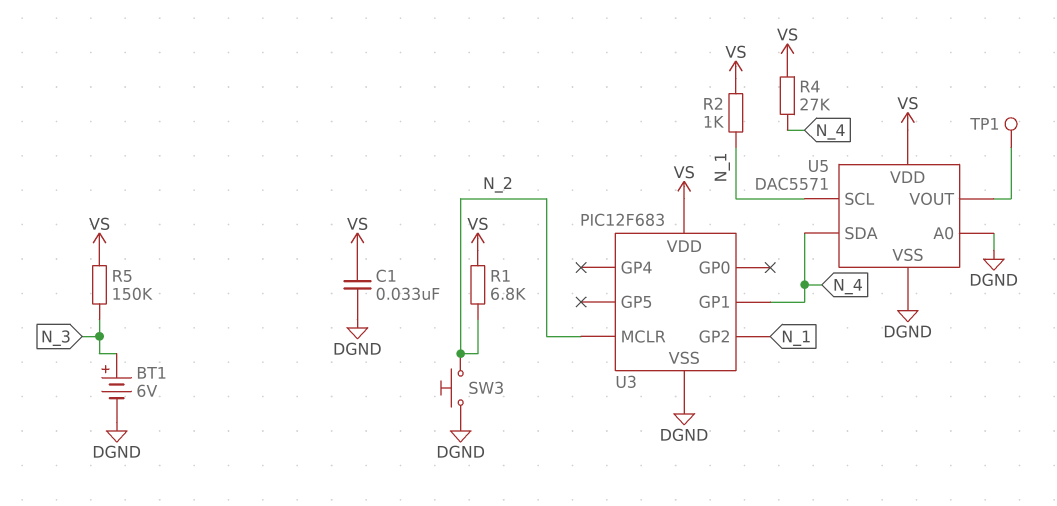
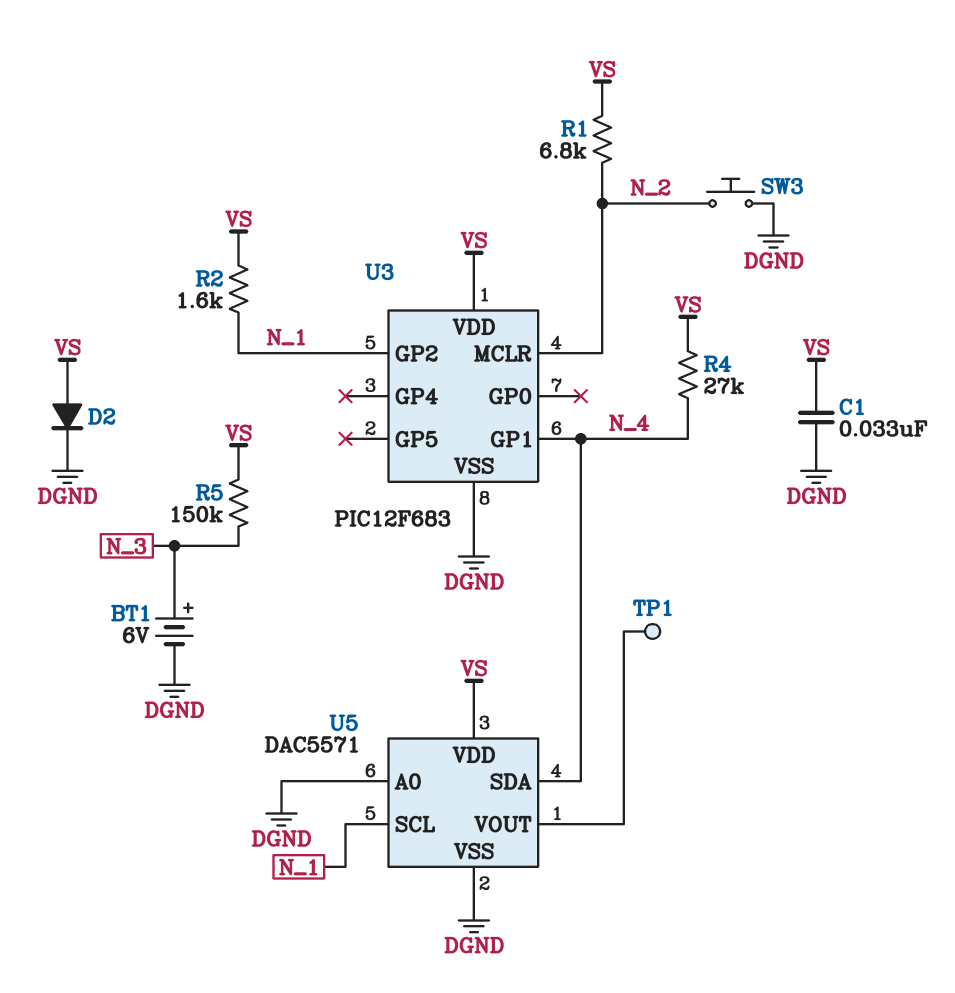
D2: none -> diode (A VS, K DGND)
R2: 1k (N_1, VS) -> 1.6k (N_1, VS)

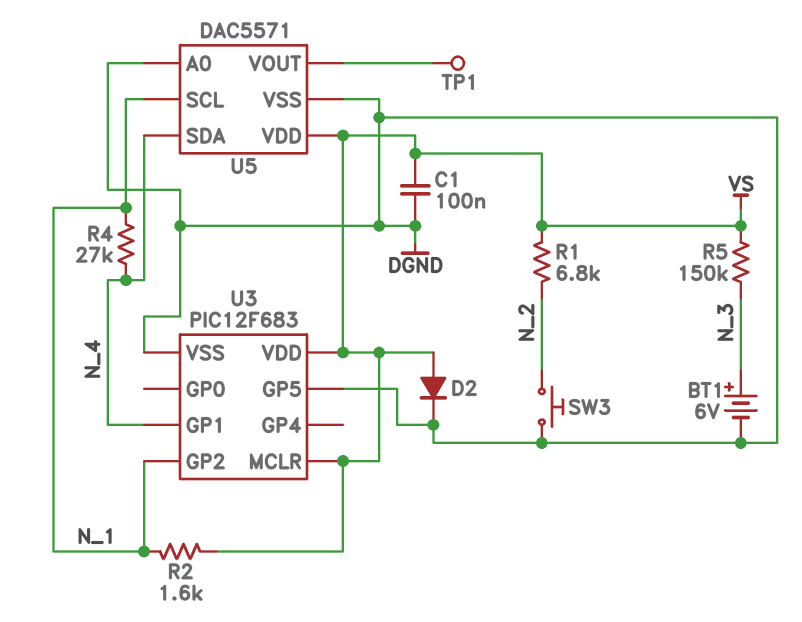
C1: 33nF (DGND, VS) -> 100nF (DGND, VS)
R4: 27k (N_4, VS) -> 27k (N_1, N_4)
U3 pin GP5: none -> DGND
U3 pin MCLR: N_2 -> VS

